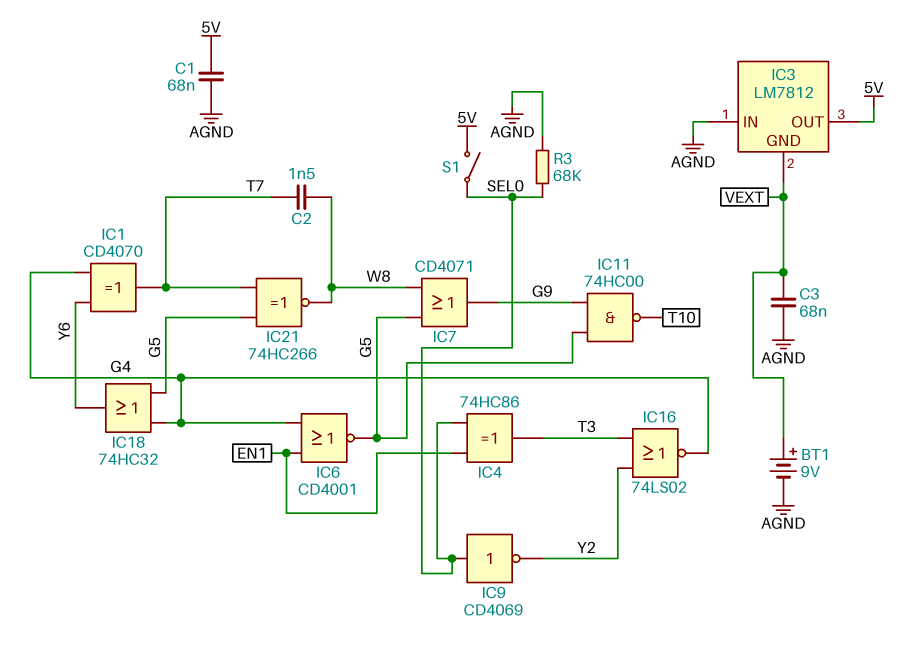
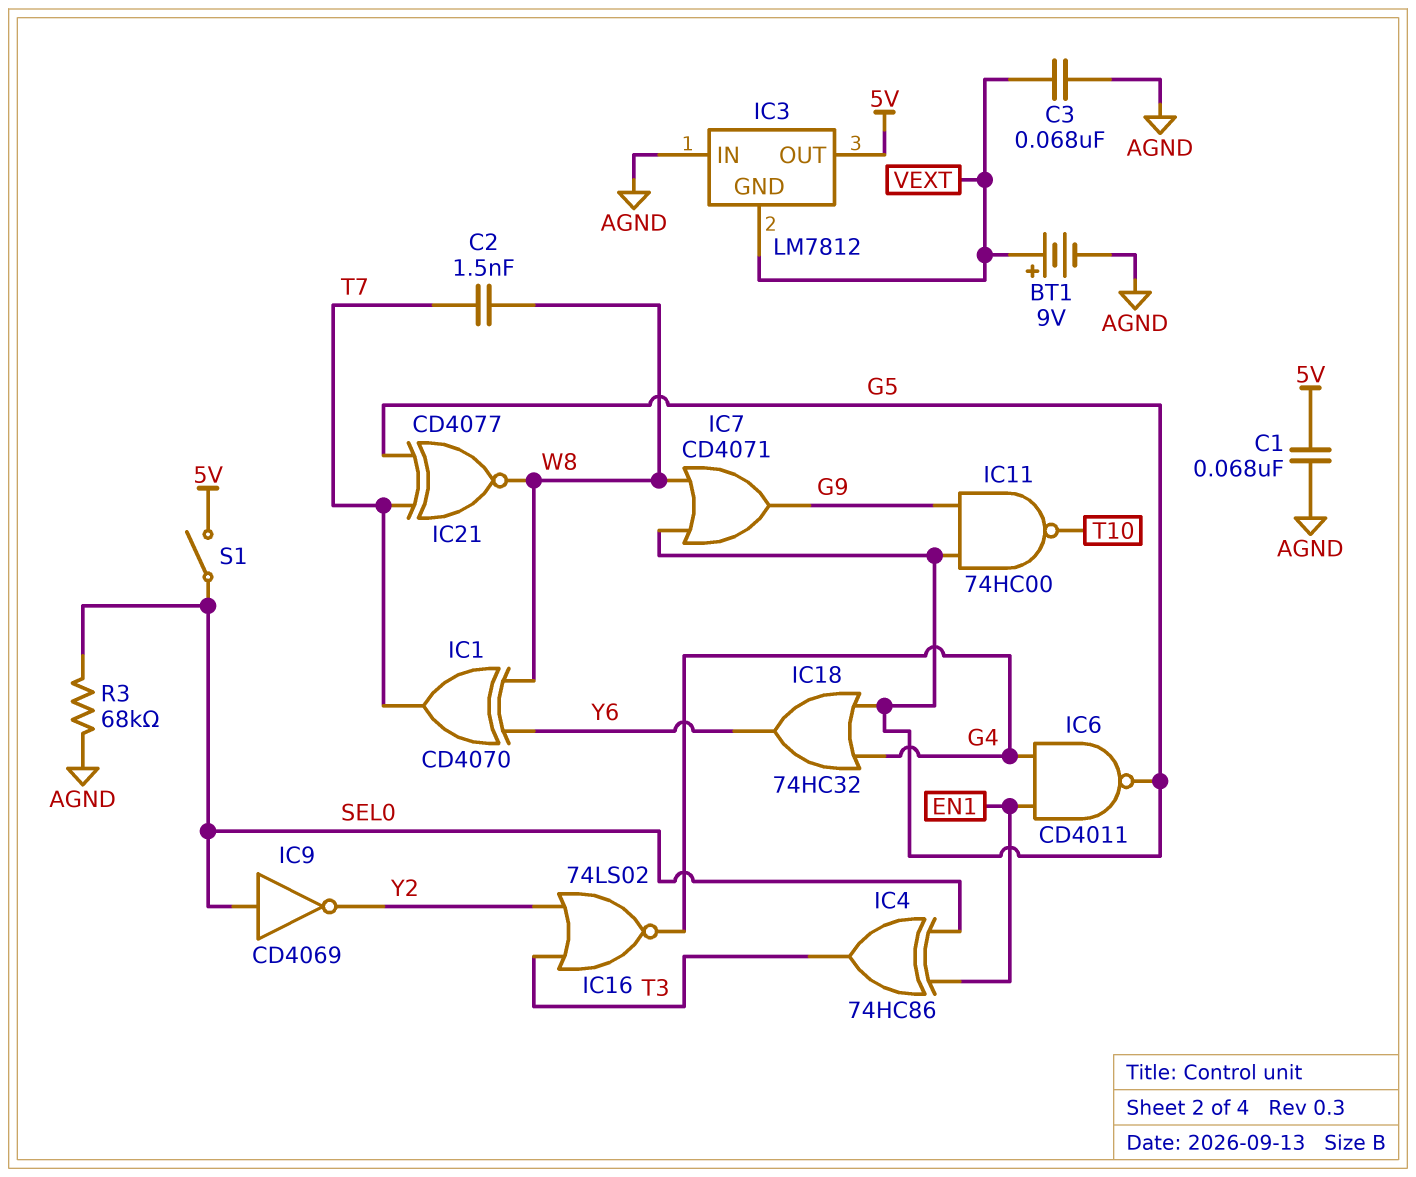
IC1: XOR CD4070 (in G4, in Y6, out T7) -> XOR CD4070 (in W8, in Y6, out T7)
IC6: NOR CD4001 (in EN1, in G4, out G5) -> NAND CD4011 (in EN1, in G4, out G5)
IC21: XNOR 74HC266 (in G5, in T7, out W8) -> XNOR CD4077 (in G5, in T7, out W8)

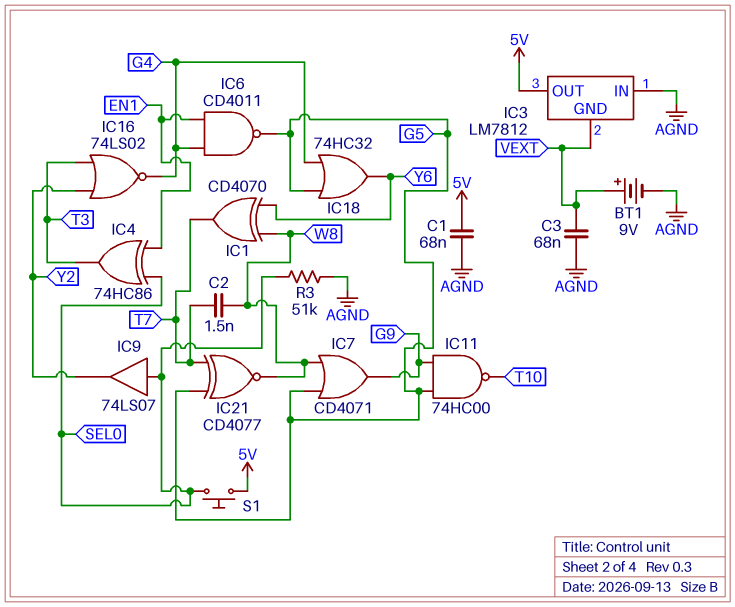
IC9: NOT CD4069 (in SEL0, out Y2) -> buffer 74LS07 (in SEL0, out Y2)
R3: 68k (AGND, SEL0) -> 51k (AGND, SEL0)
S1: switch (5V, SEL0) -> button (5V, SEL0)

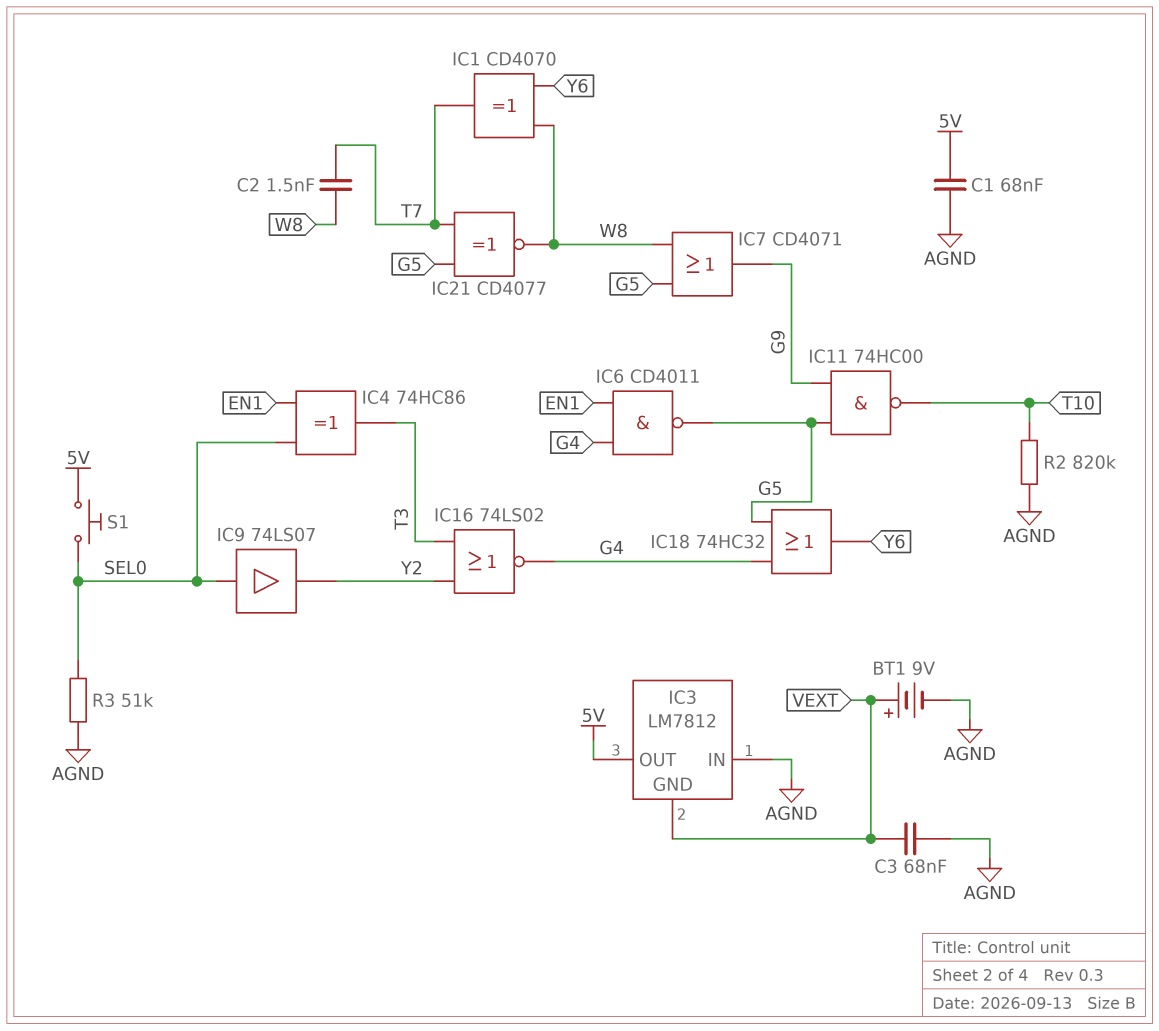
R2: none -> 820k (AGND, T10)

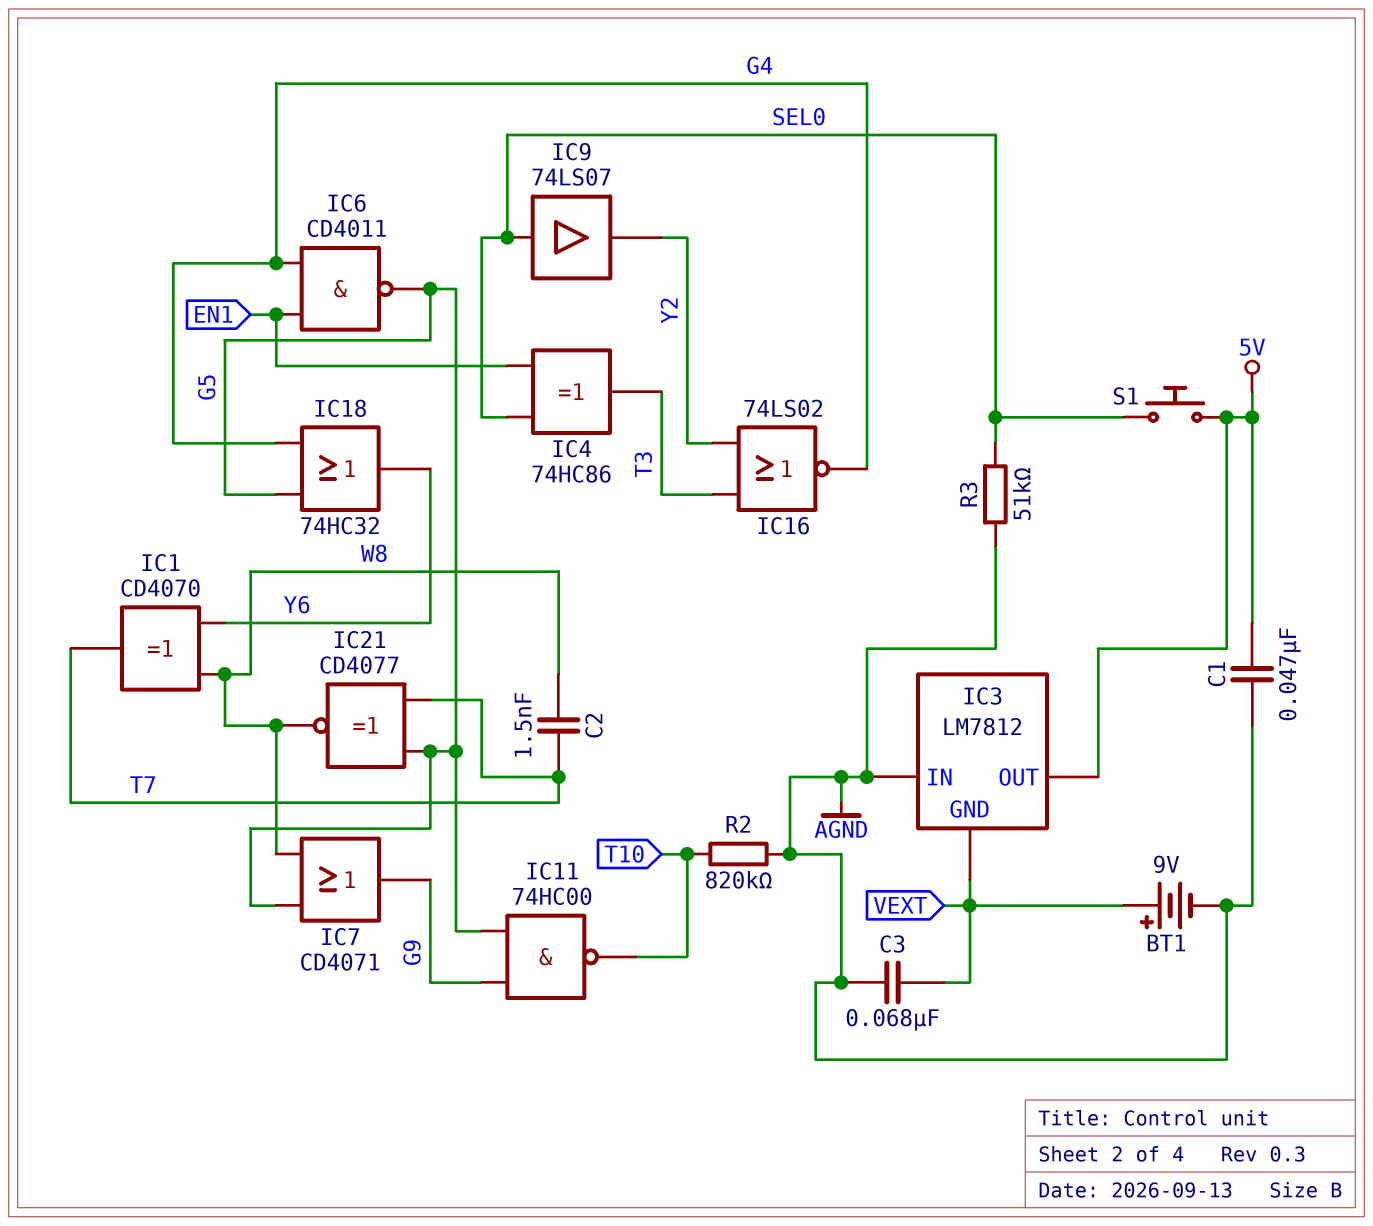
C1: 68nF (5V, AGND) -> 47nF (5V, AGND)

